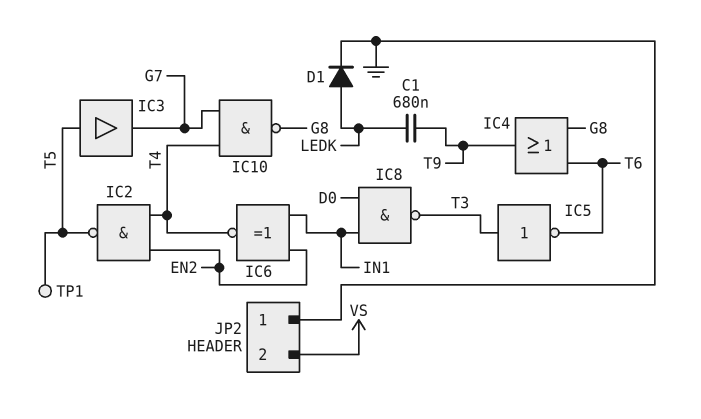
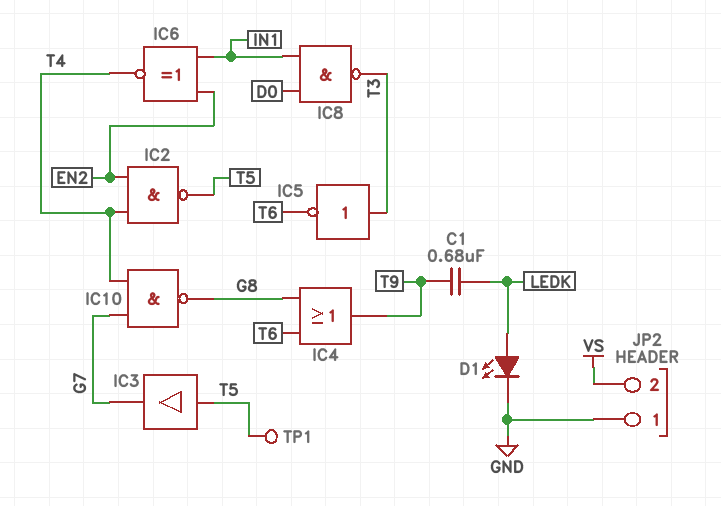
D1: diode (A LEDK, K GND) -> LED (A LEDK, K GND)

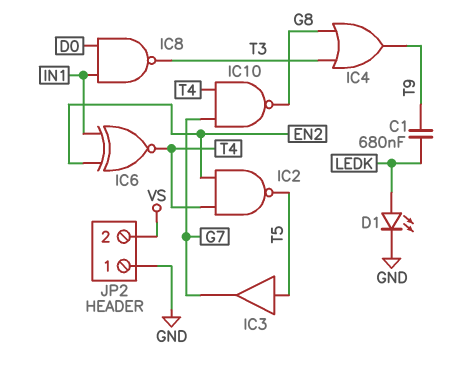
IC4: OR (in G8, in T6, out T9) -> OR (in G8, in T3, out T9)
IC5: NOT (in T3, out T6) -> none
TP1: test point (T5) -> none

